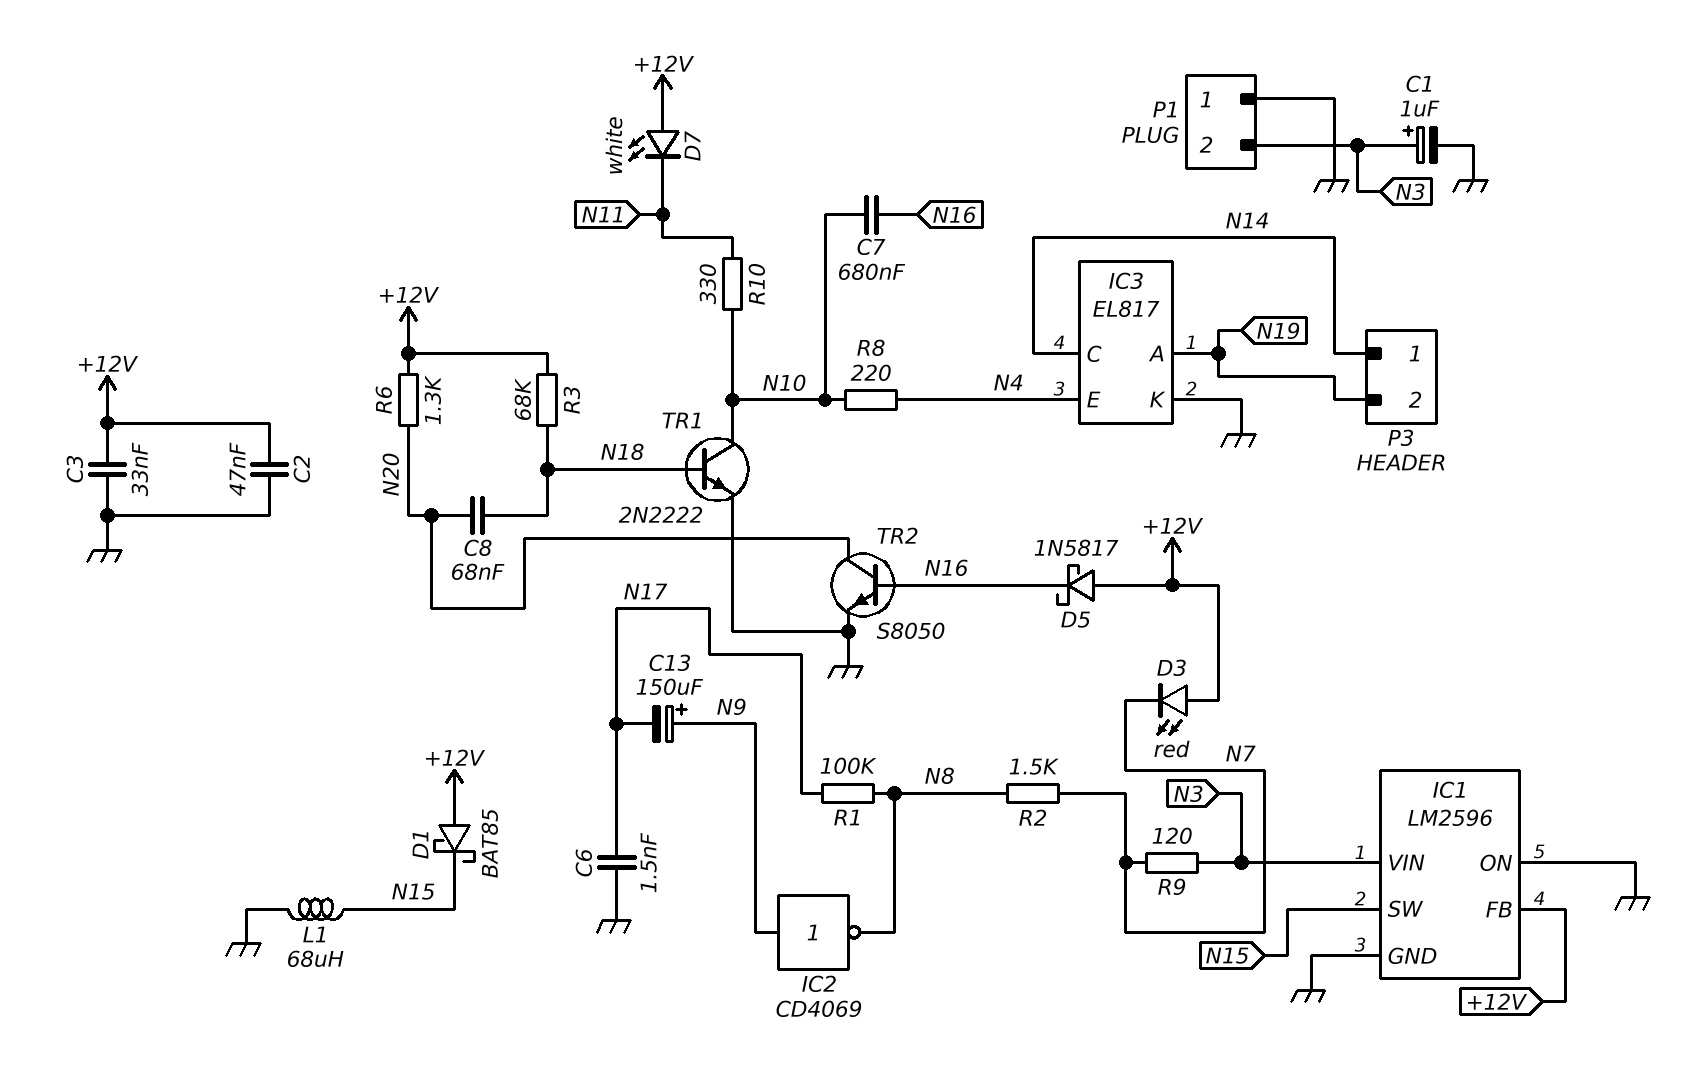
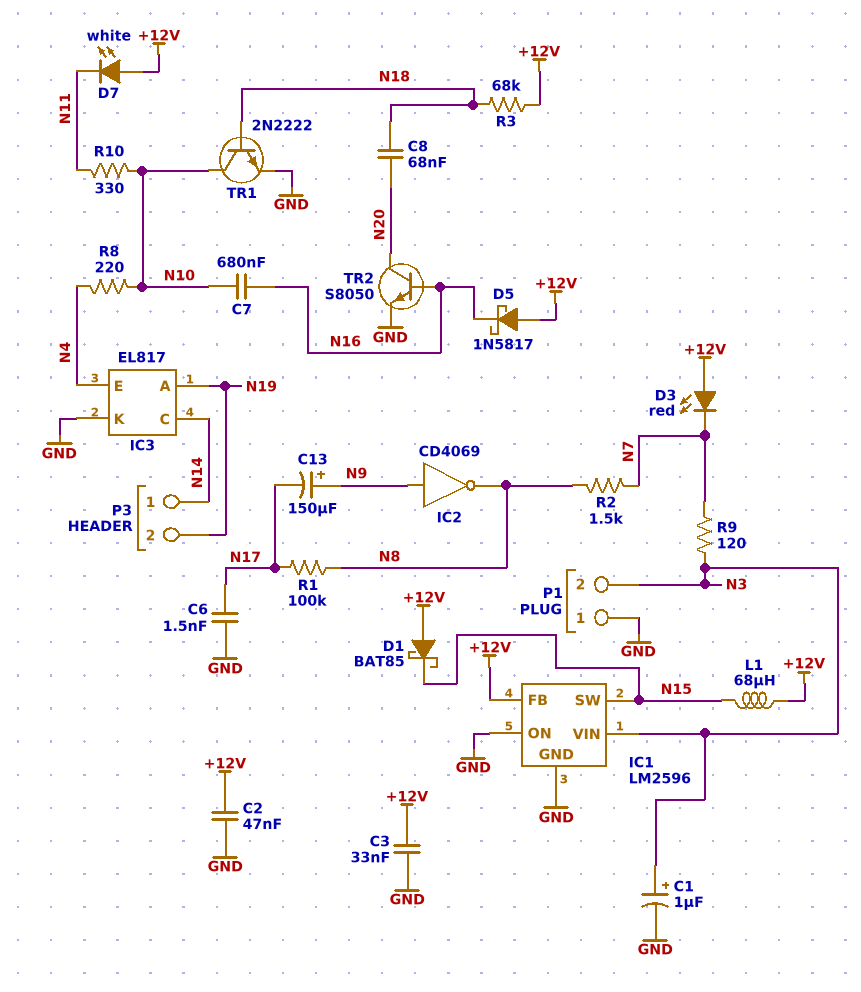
L1: 68uH (GND, N15) -> 68uH (+12V, N15)
R6: 1.3k (+12V, N20) -> none

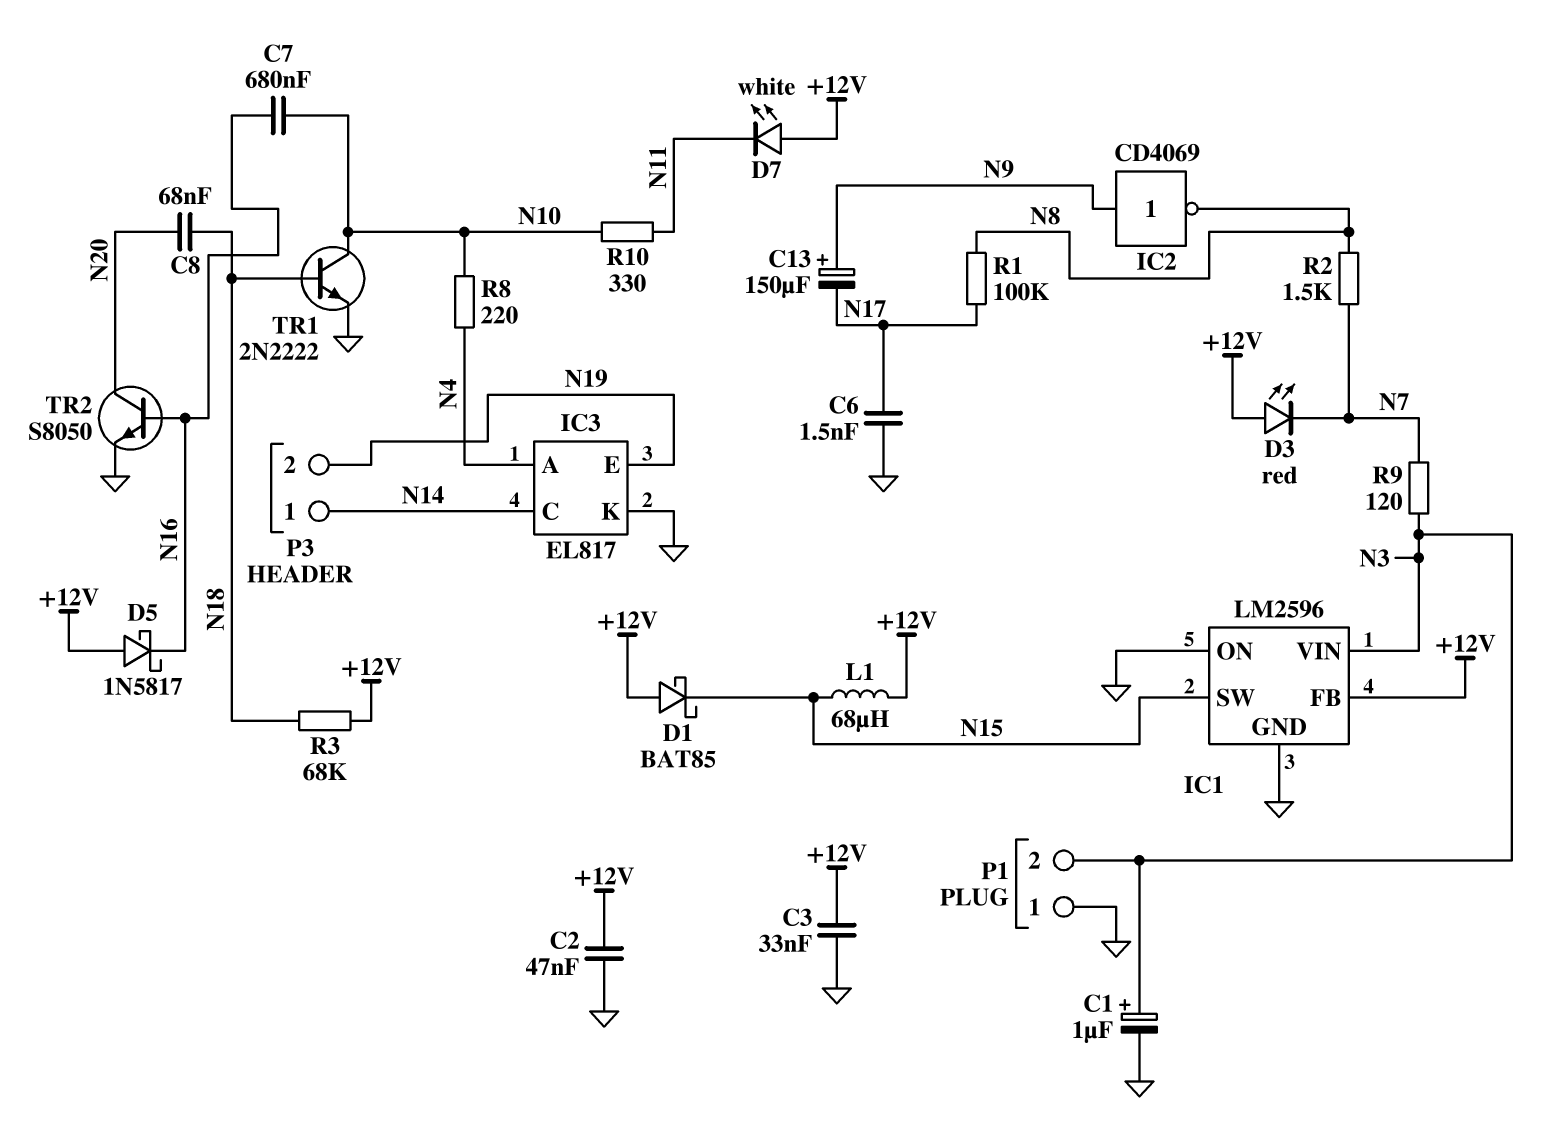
IC3 pin A: N19 -> N4
IC3 pin E: N4 -> N19

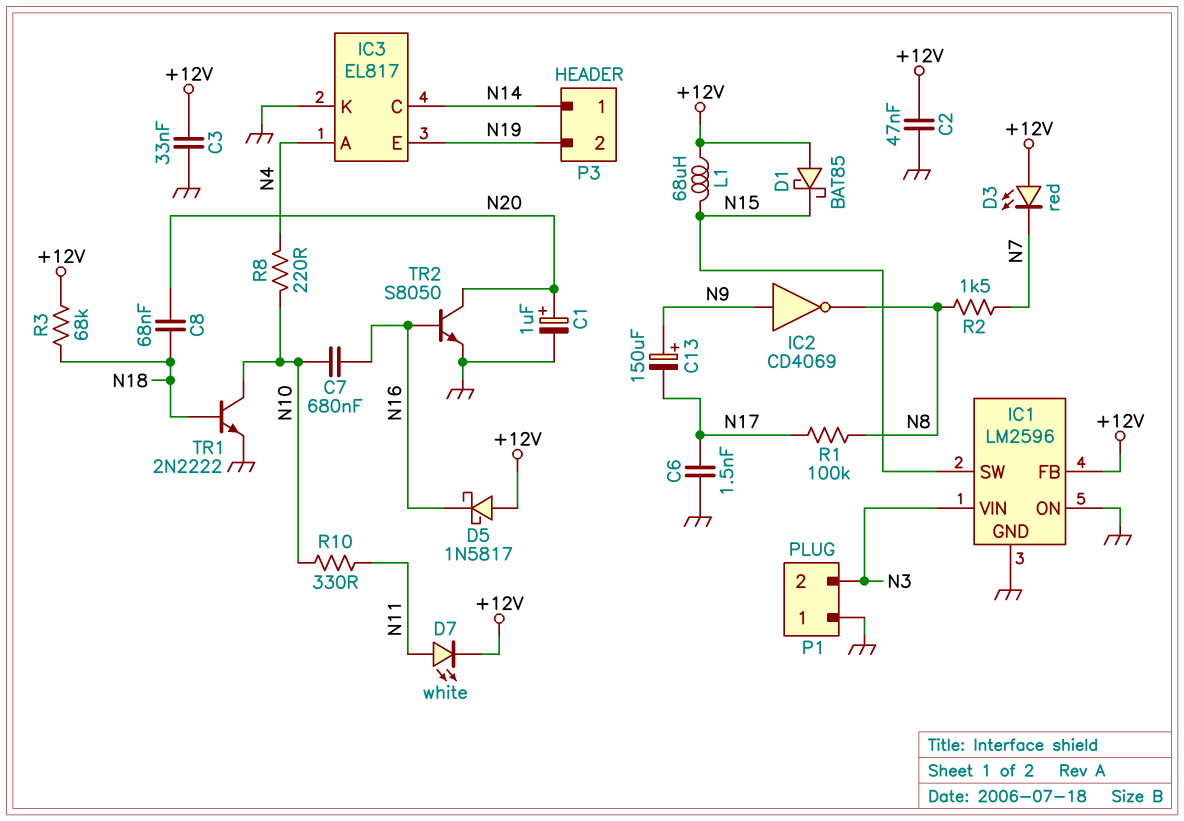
C1: 1uF (plus N3, minus GND) -> 1uF (plus N20, minus GND)
D7: LED white (A +12V, K N11) -> LED white (A N11, K +12V)
R9: 120 (N3, N7) -> none

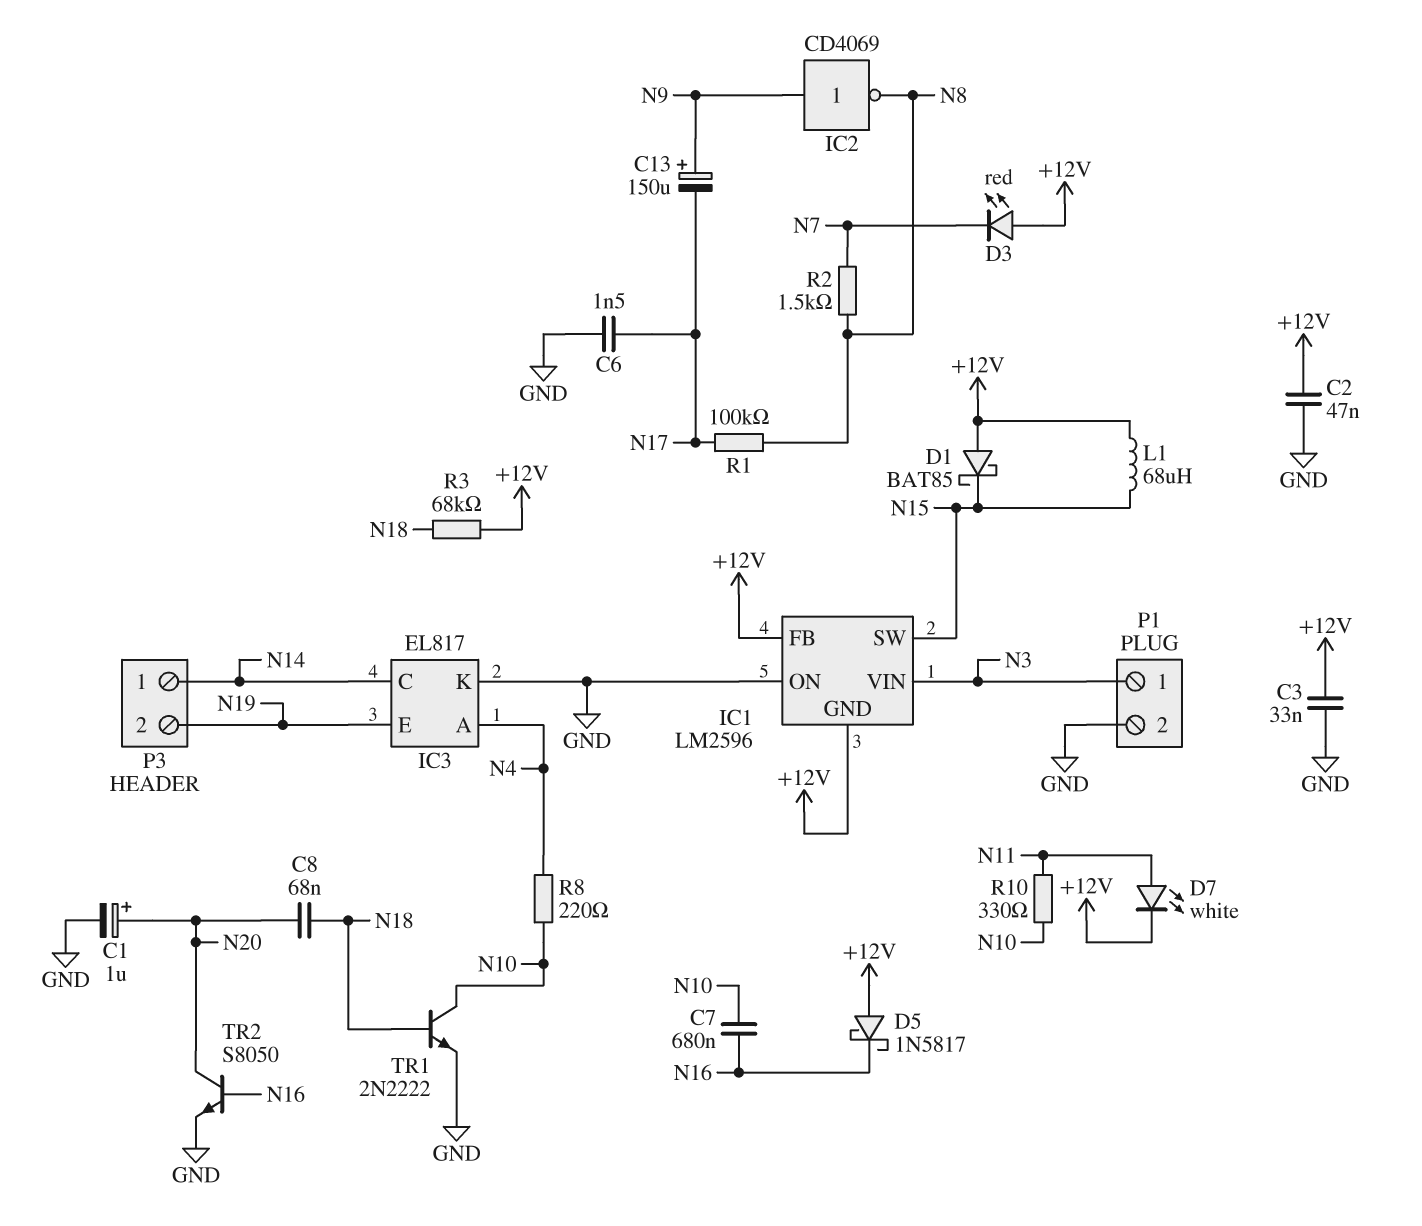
IC1 pin GND: GND -> +12V
P1 pin 1: GND -> N3
P1 pin 2: N3 -> GND

